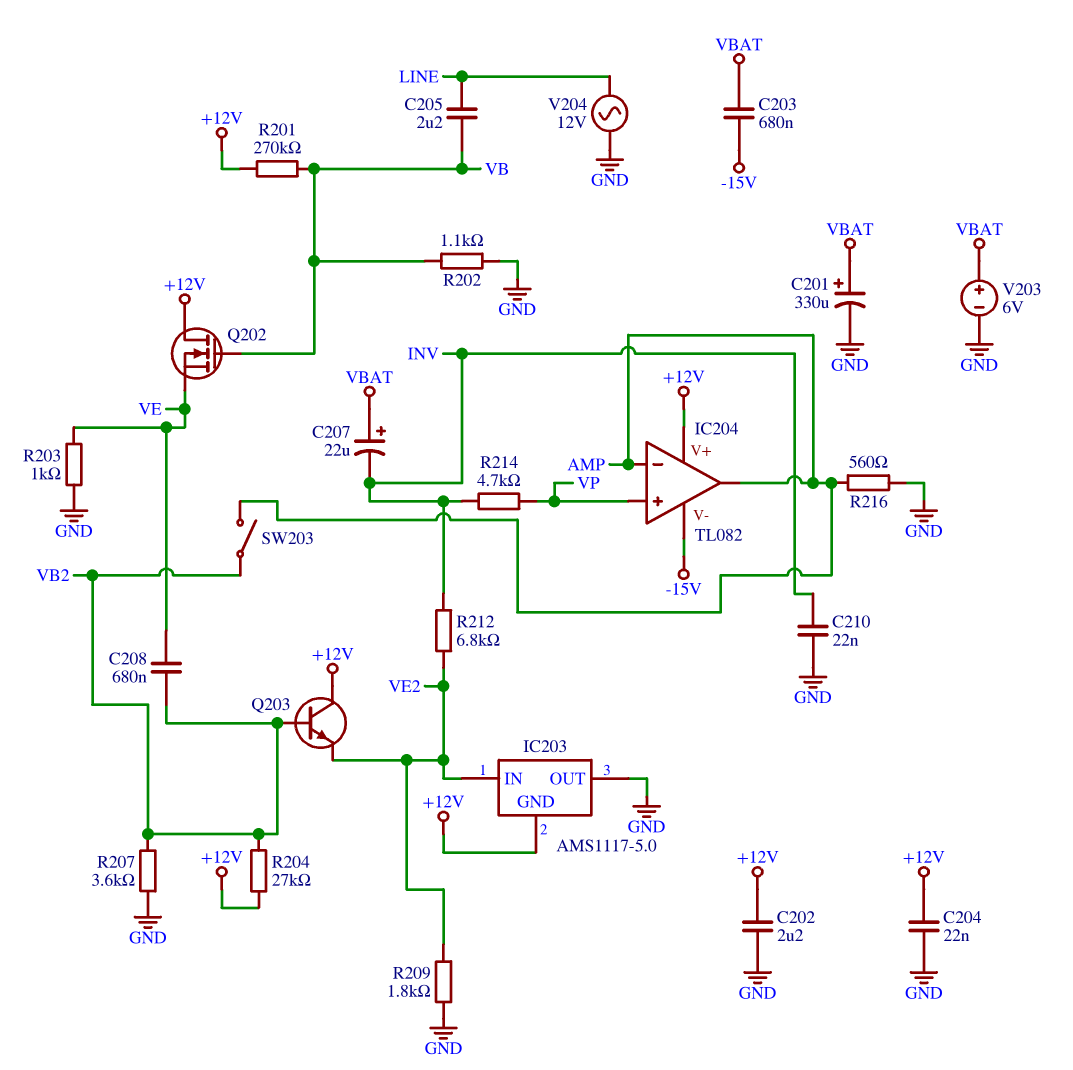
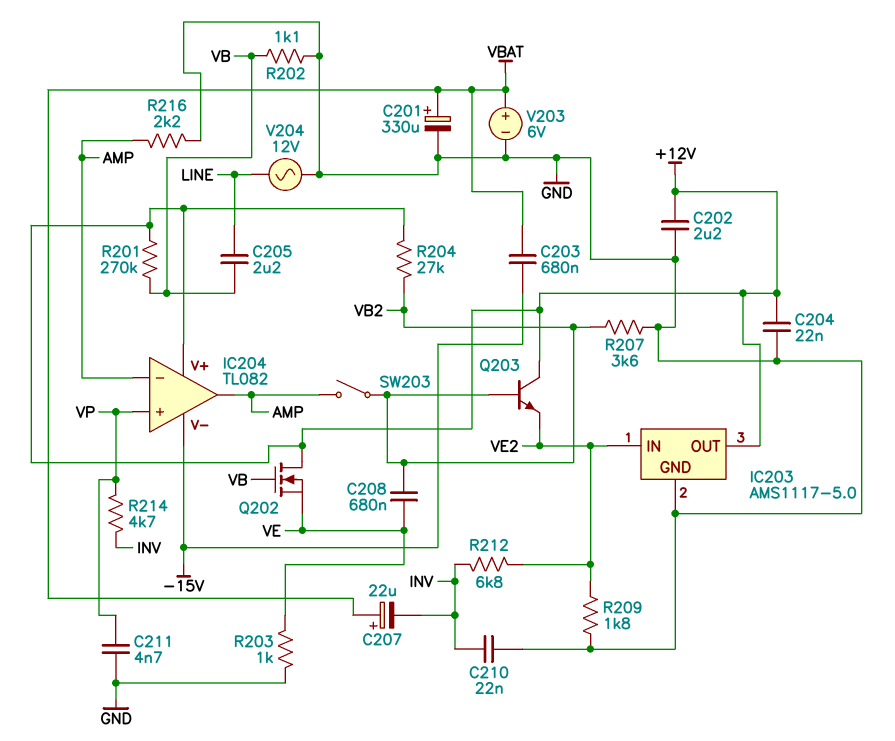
C211: none -> 4.7nF (GND, VP)
IC203 pin GND: +12V -> GND
IC203 pin OUT: GND -> +12V
R216: 560 (AMP, GND) -> 2.2k (AMP, GND)

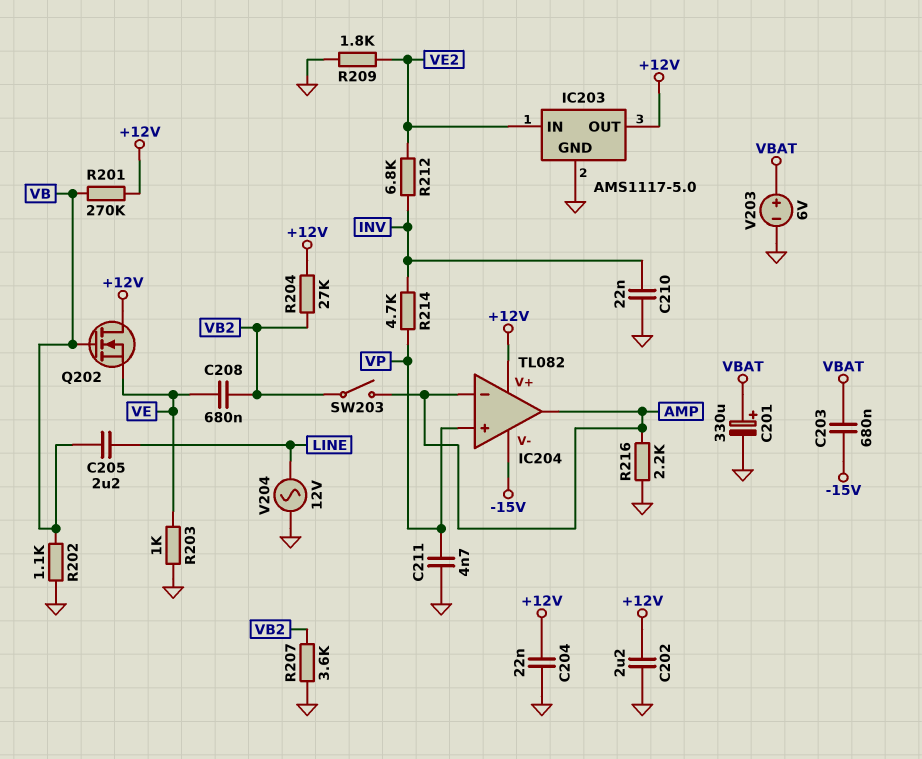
C207: 22uF (plus VBAT, minus INV) -> none
Q203: NPN (B VB2, C +12V, E VE2) -> none

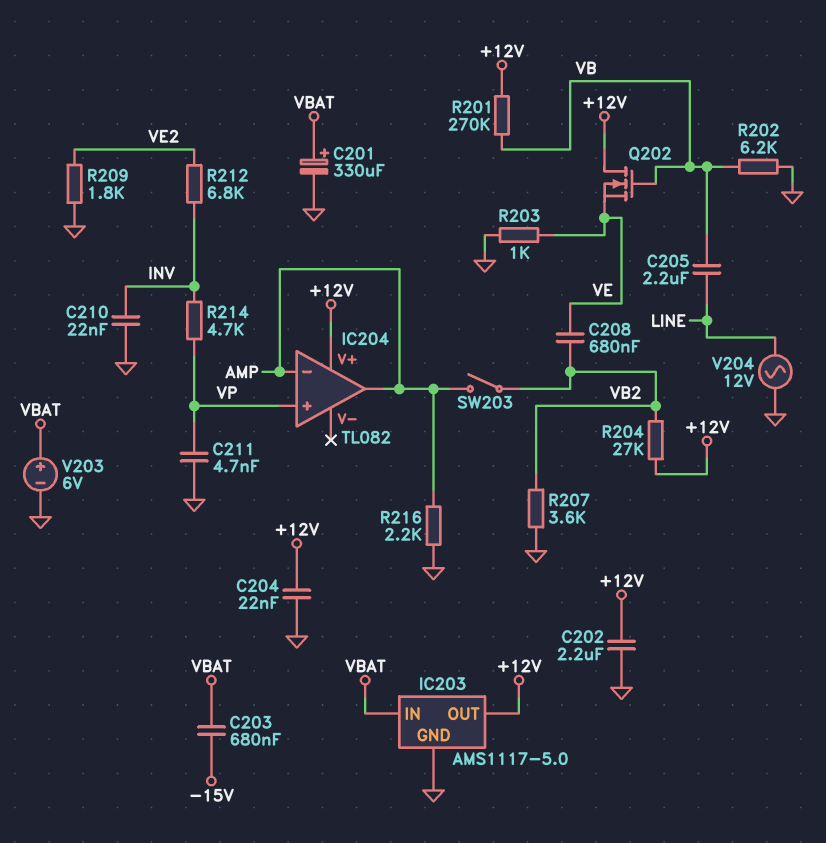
IC203 pin IN: VE2 -> VBAT
IC204 pin V-: -15V -> none
R202: 1.1k (GND, VB) -> 6.2k (GND, VB)

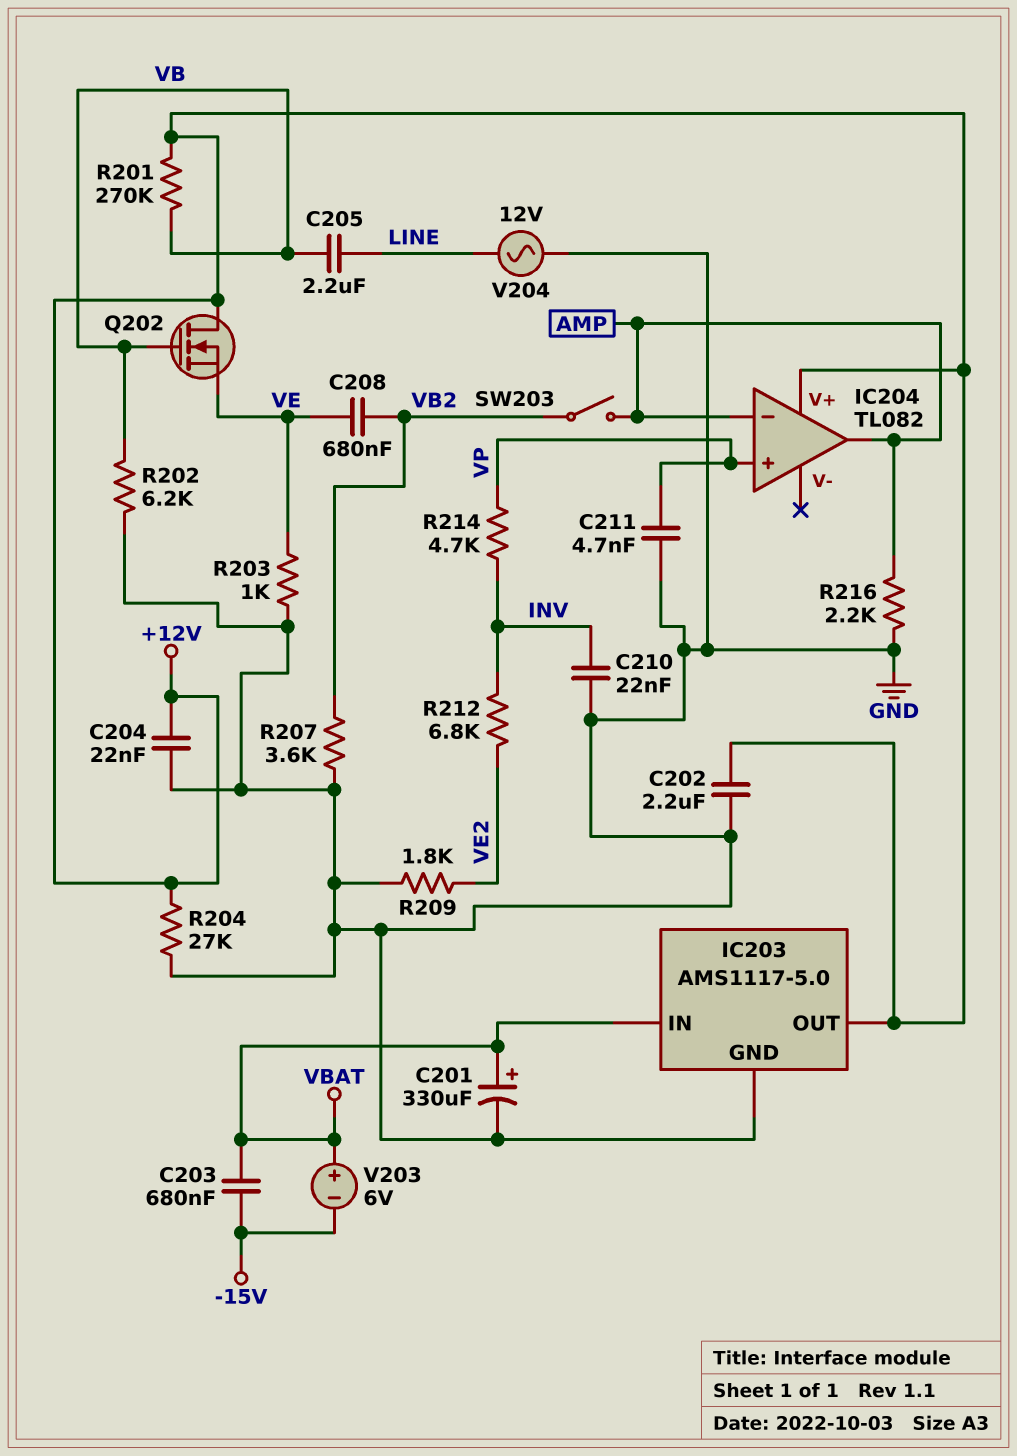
R204: 27k (+12V, VB2) -> 27k (+12V, GND)
V203: 6V (plus VBAT, minus GND) -> 6V (plus VBAT, minus -15V)

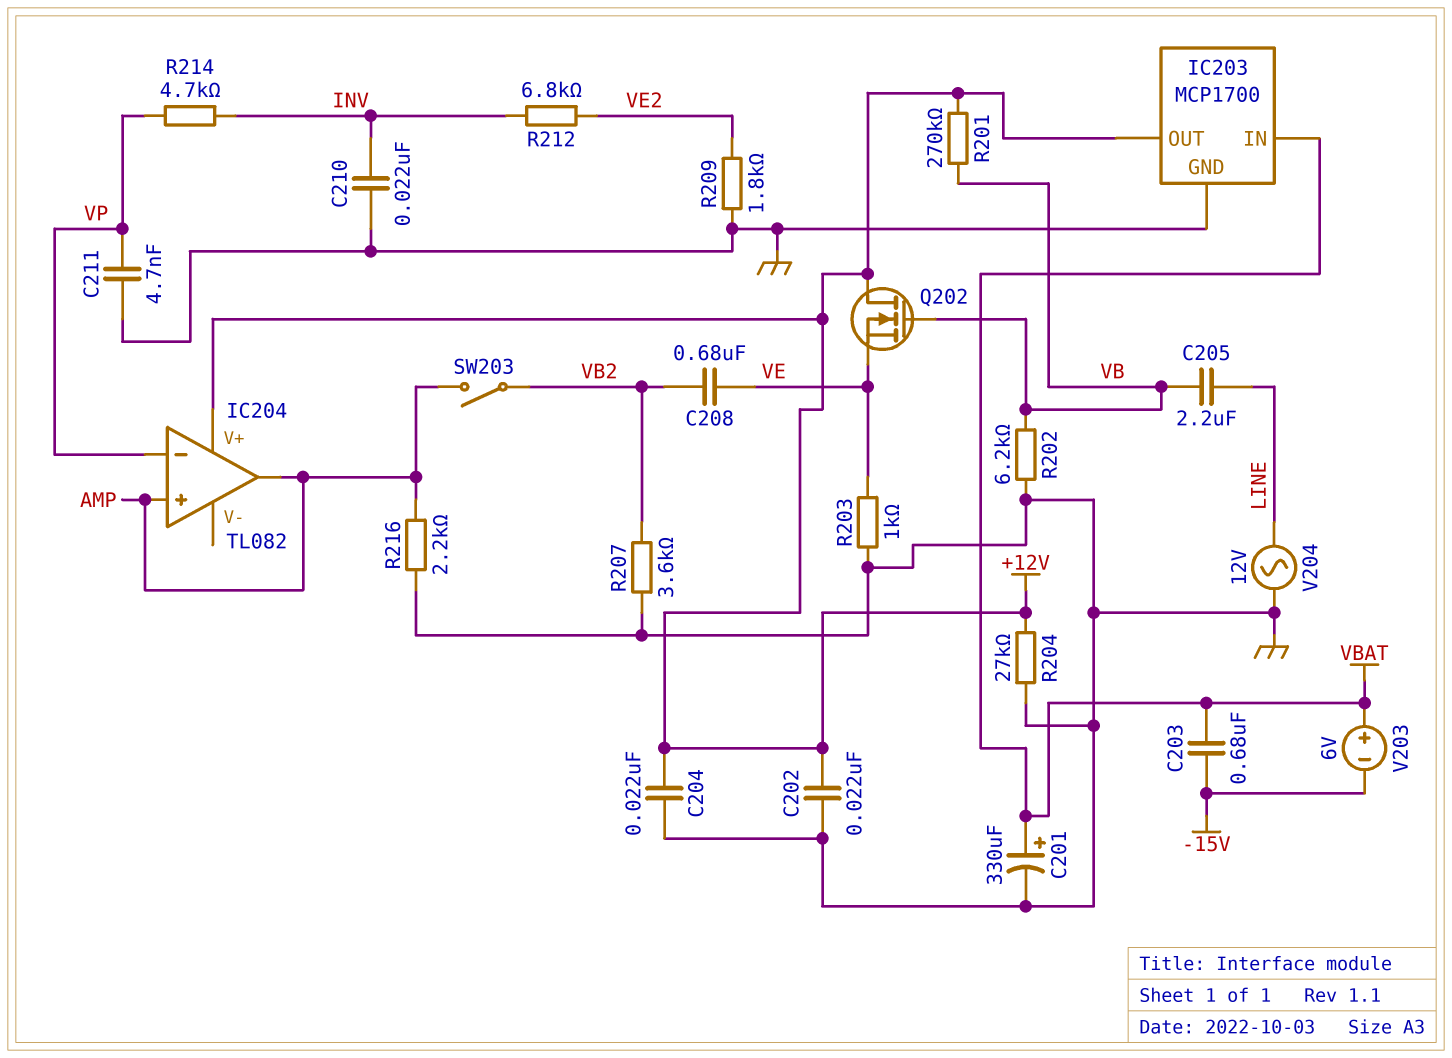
C202: 2.2uF (+12V, GND) -> 22nF (+12V, GND)
IC203: AMS1117-5.0 -> MCP1700
IC204 pin in+: VP -> AMP
IC204 pin in-: AMP -> VP

